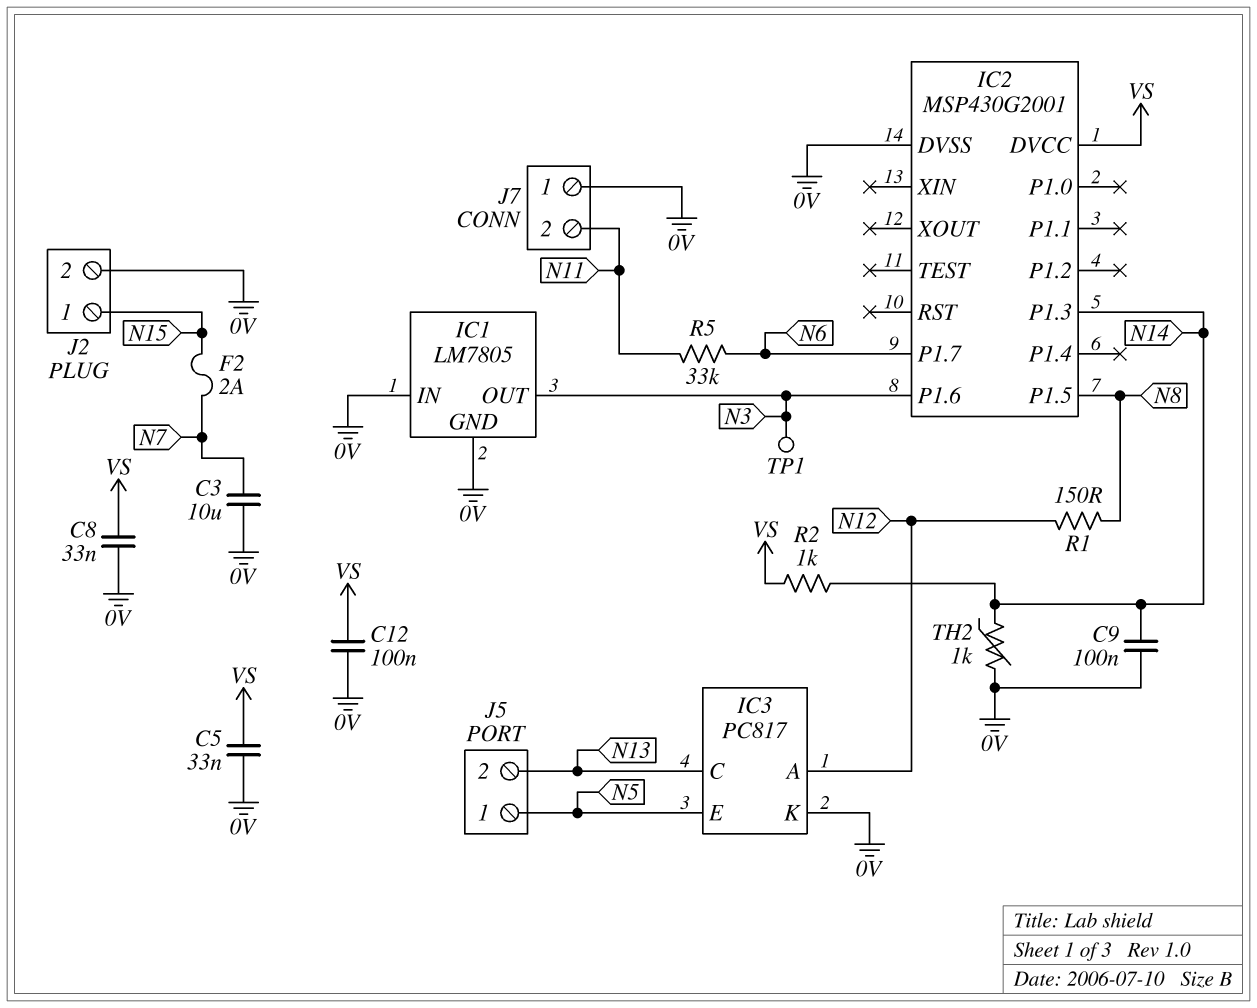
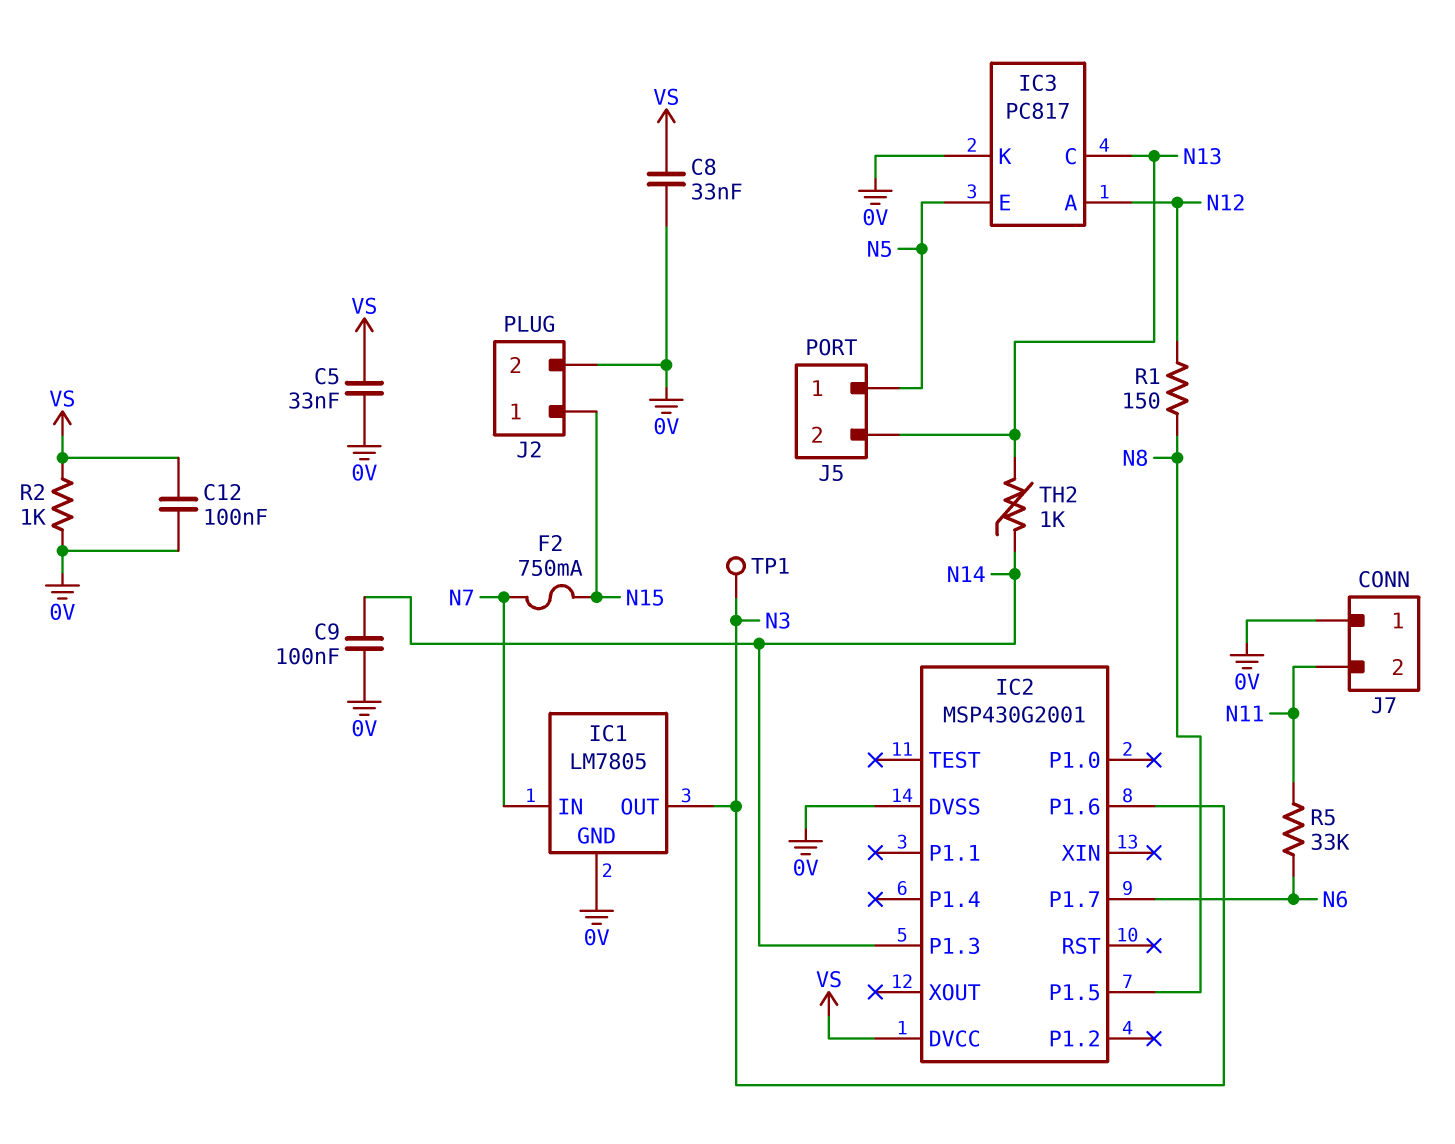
C3: 10uF (0V, N7) -> none
F2: 2A (N7, N15) -> 750mA (N7, N15)
IC1 pin IN: 0V -> N7
R2: 1k (N14, VS) -> 1k (0V, VS)
TH2: 1k (0V, N14) -> 1k (N13, N14)

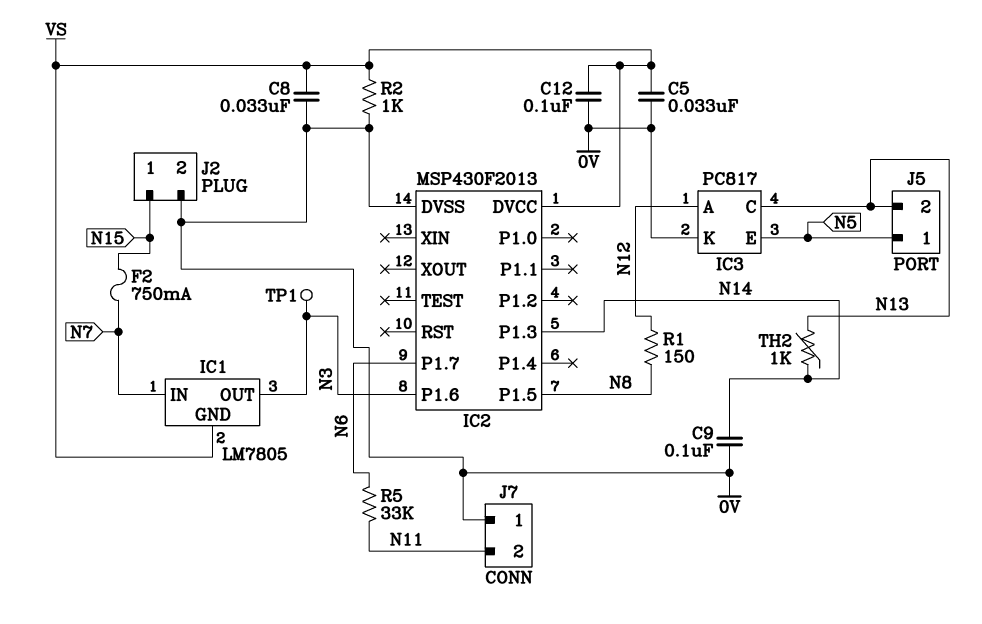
IC1 pin GND: 0V -> VS
IC2: MSP430G2001 -> MSP430F2013

